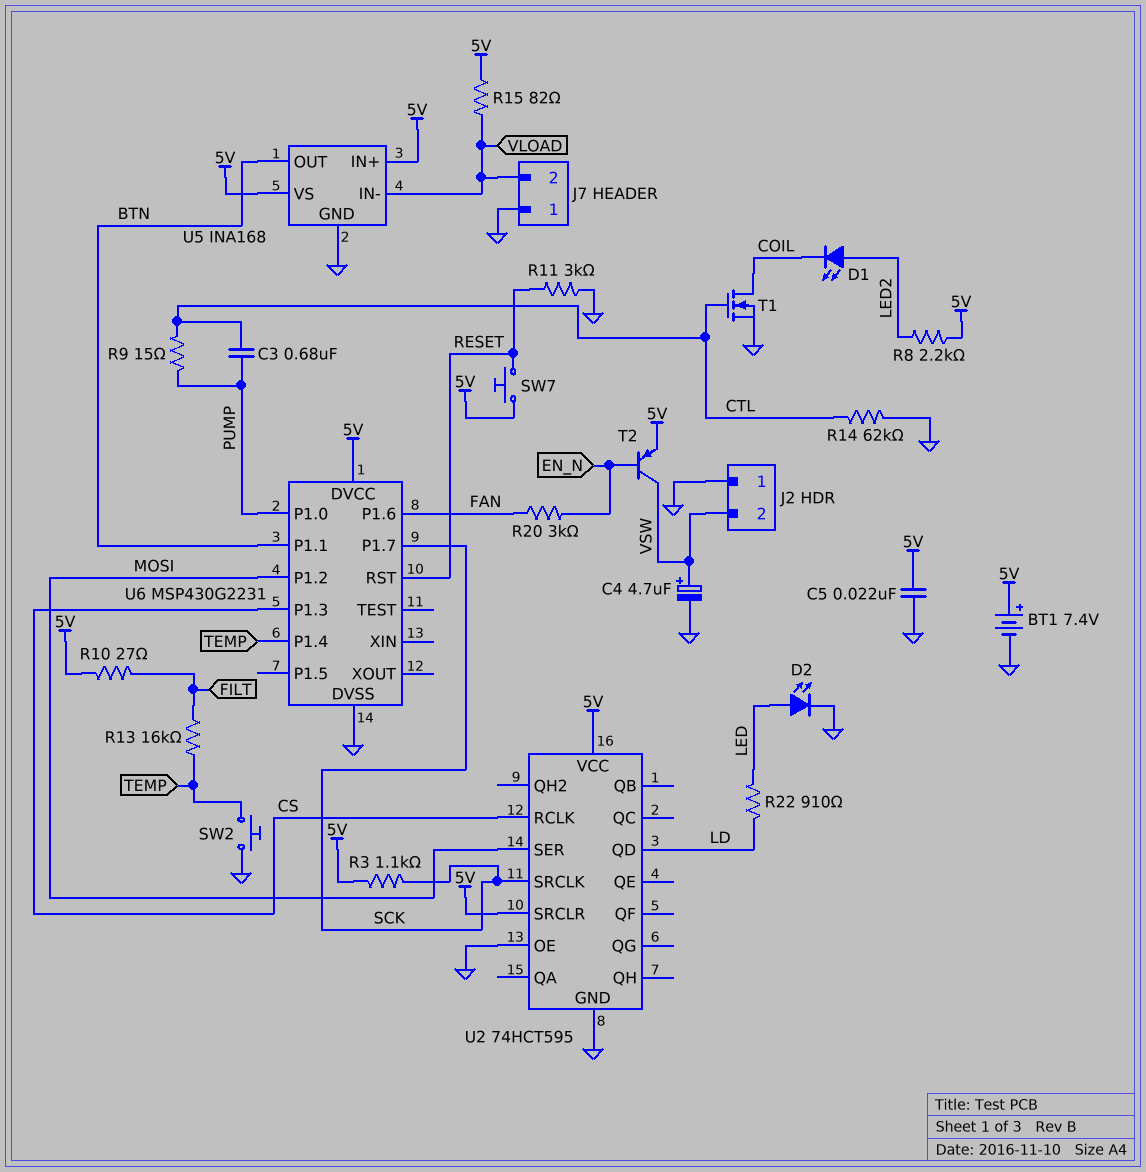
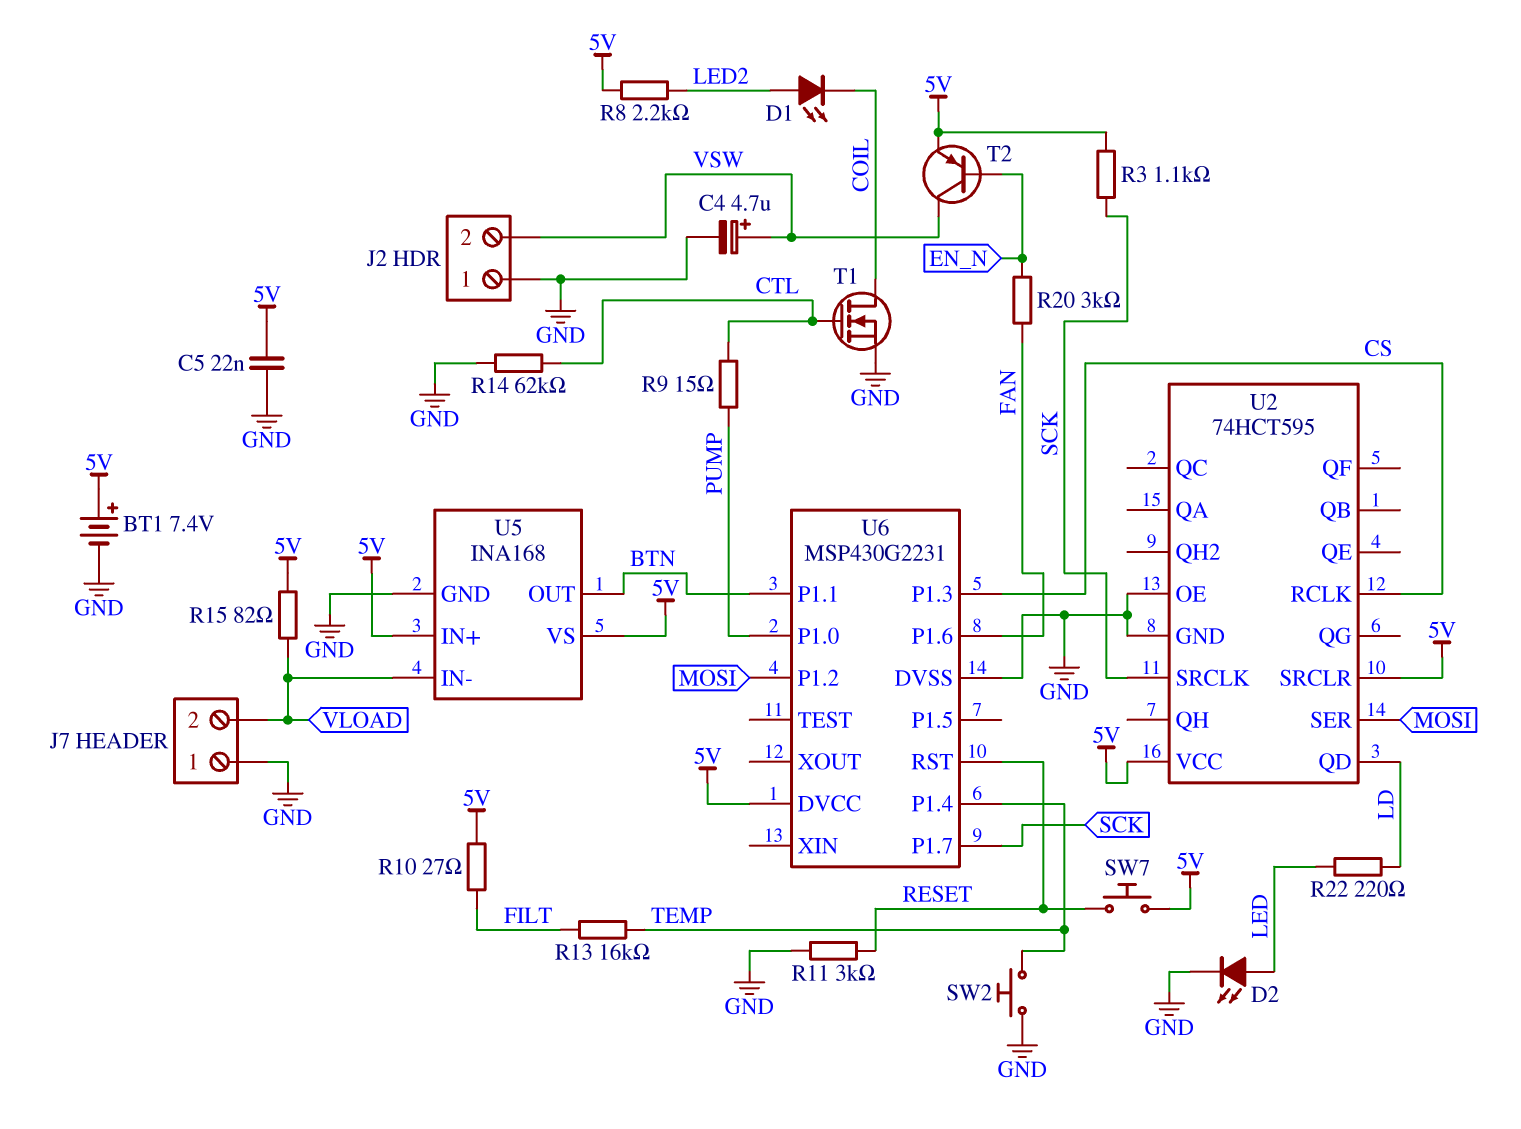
C3: 680nF (CTL, PUMP) -> none
R22: 910 (LD, LED) -> 220 (LD, LED)

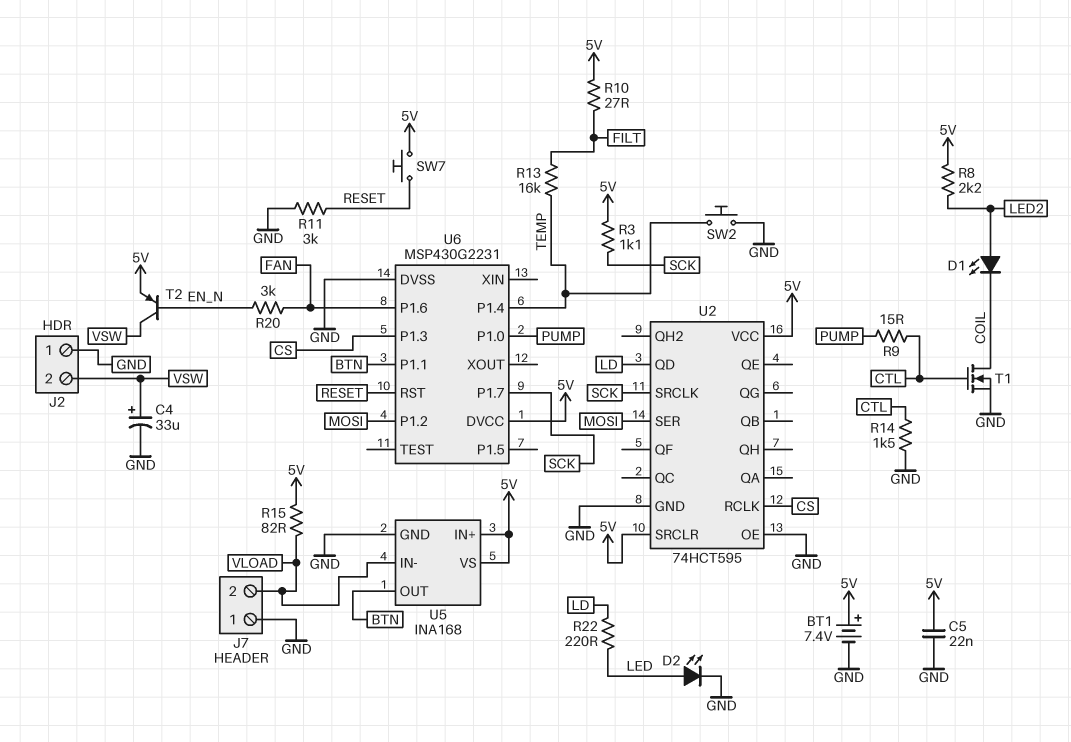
C4: 4.7uF (plus VSW, minus GND) -> 33uF (plus VSW, minus GND)
R14: 62k (CTL, GND) -> 1.5k (CTL, GND)

